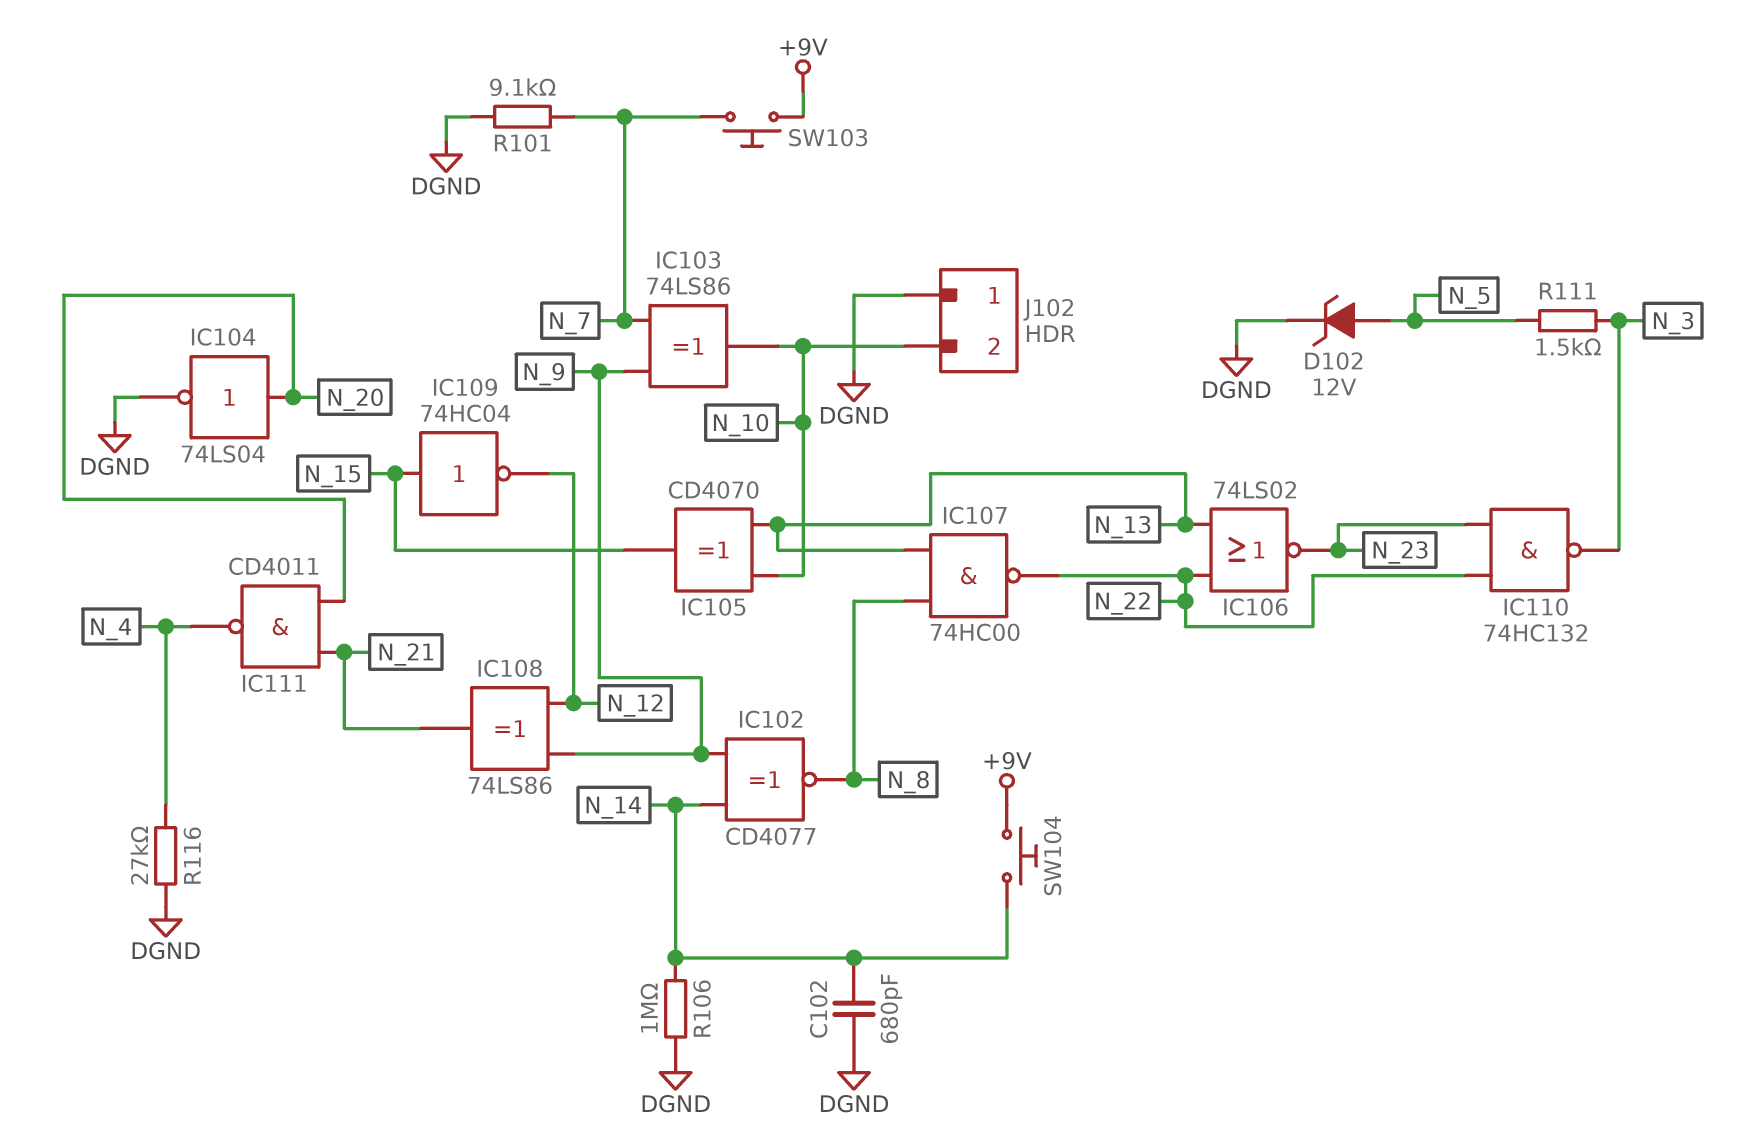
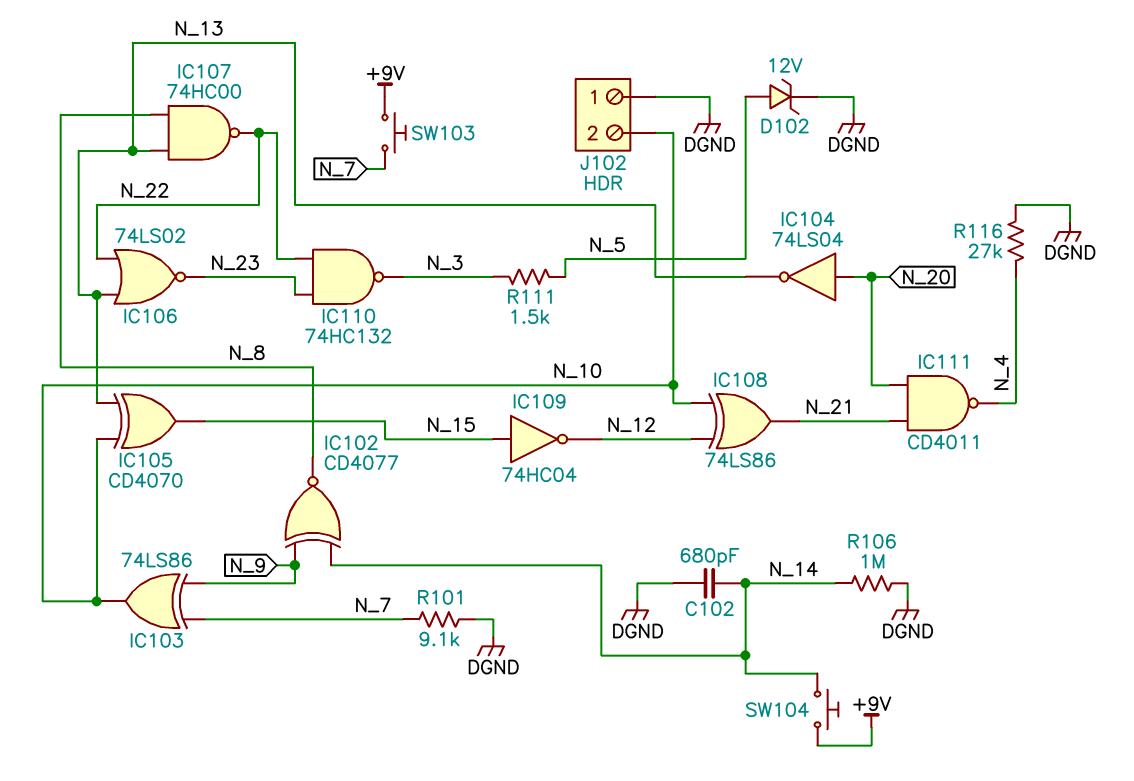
IC104: NOT 74LS04 (in N_20, out DGND) -> NOT 74LS04 (in N_20, out N_13)
IC108: XOR 74LS86 (in N_9, in N_12, out N_21) -> XOR 74LS86 (in N_10, in N_12, out N_21)

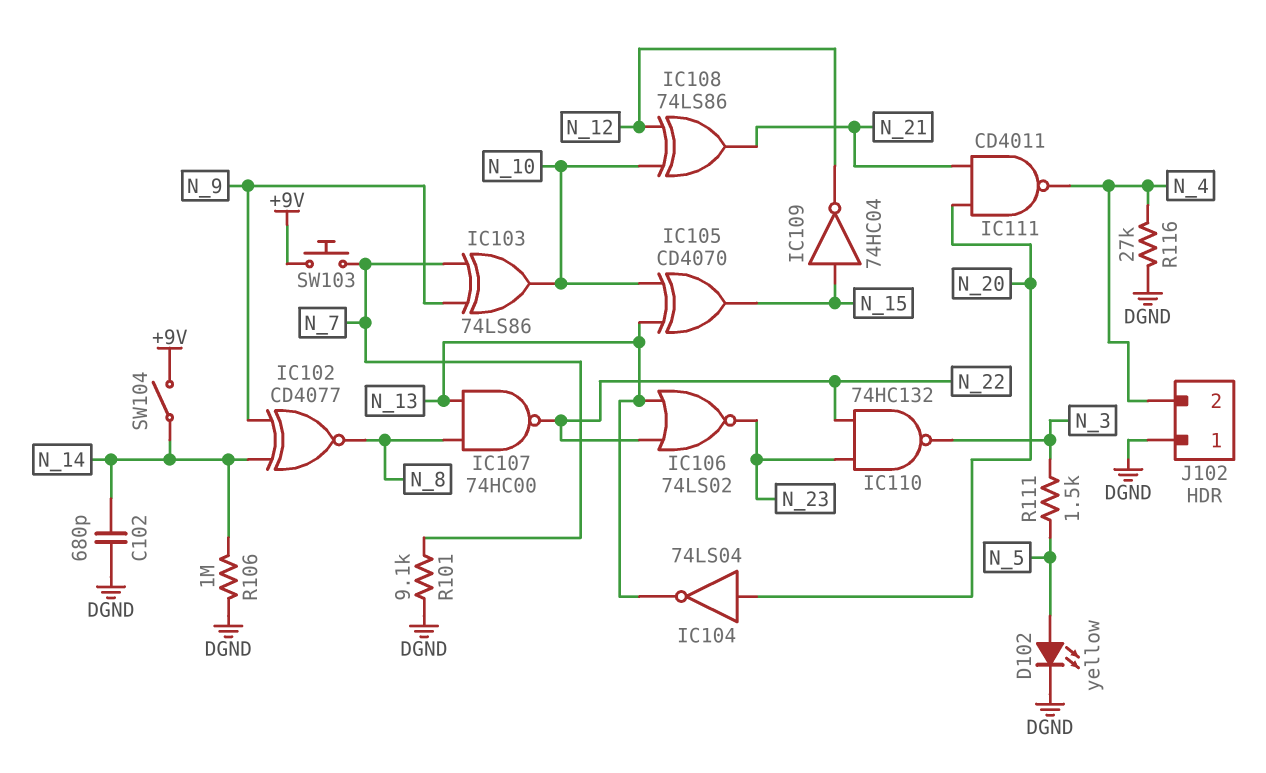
D102: zener 12V (A N_5, K DGND) -> LED yellow (A N_5, K DGND)
J102 pin 2: N_10 -> N_4
SW104: button (+9V, N_14) -> switch (+9V, N_14)

